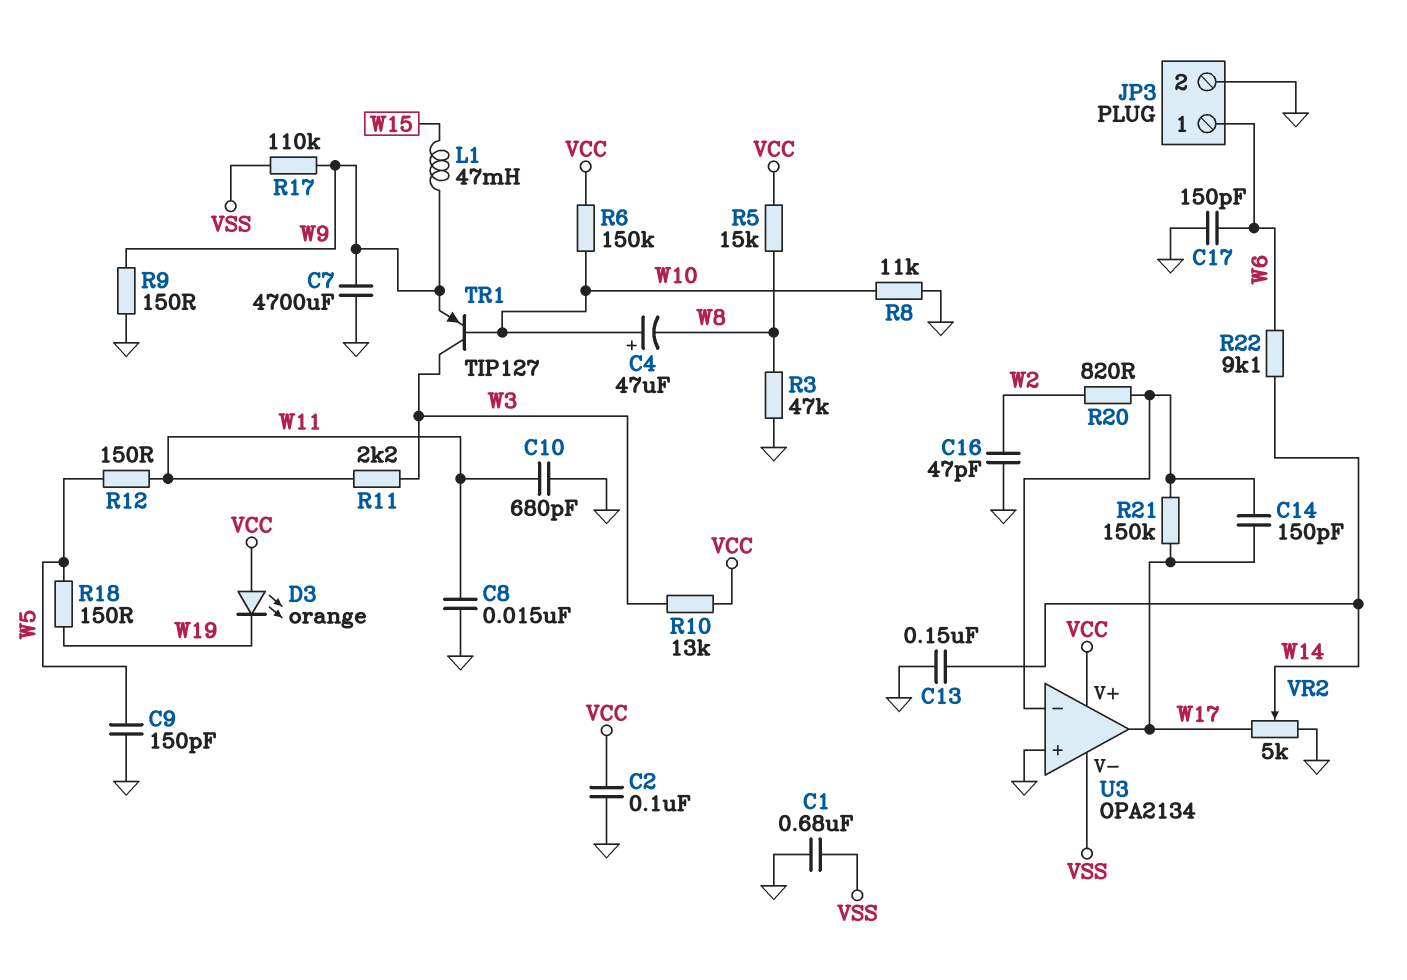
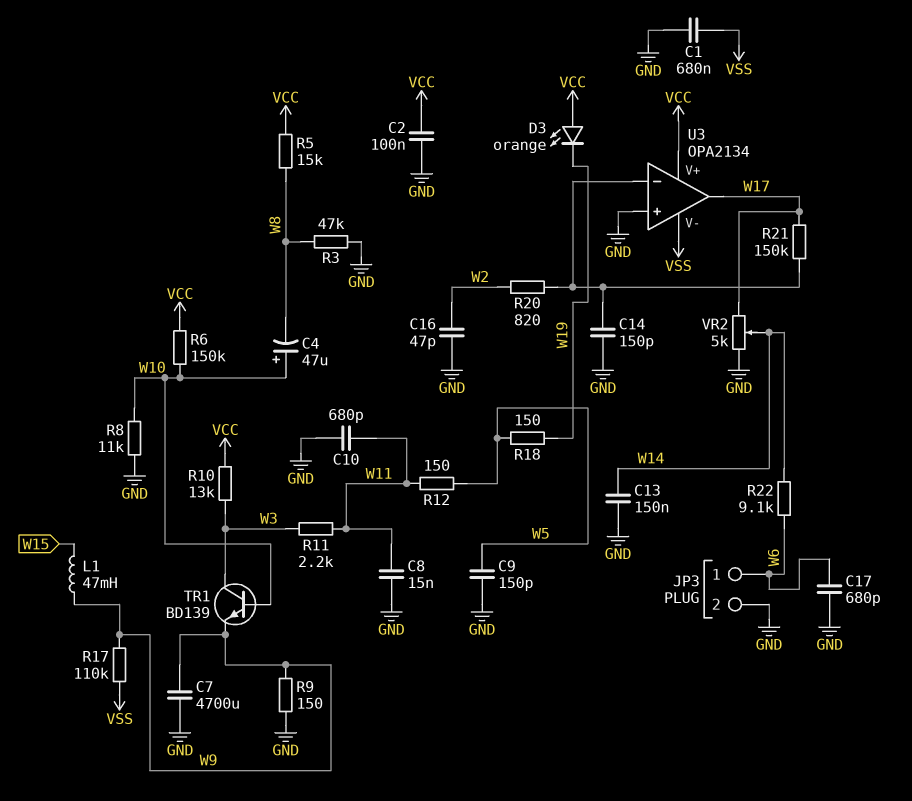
C14: 150pF (U3/in-, W17) -> 150pF (GND, U3/in-)
C17: 150pF (GND, W6) -> 680pF (GND, W6)
TR1: PNP TIP127 (B W10, C W3, E W9) -> NPN BD139 (B W10, C W3, E W9)

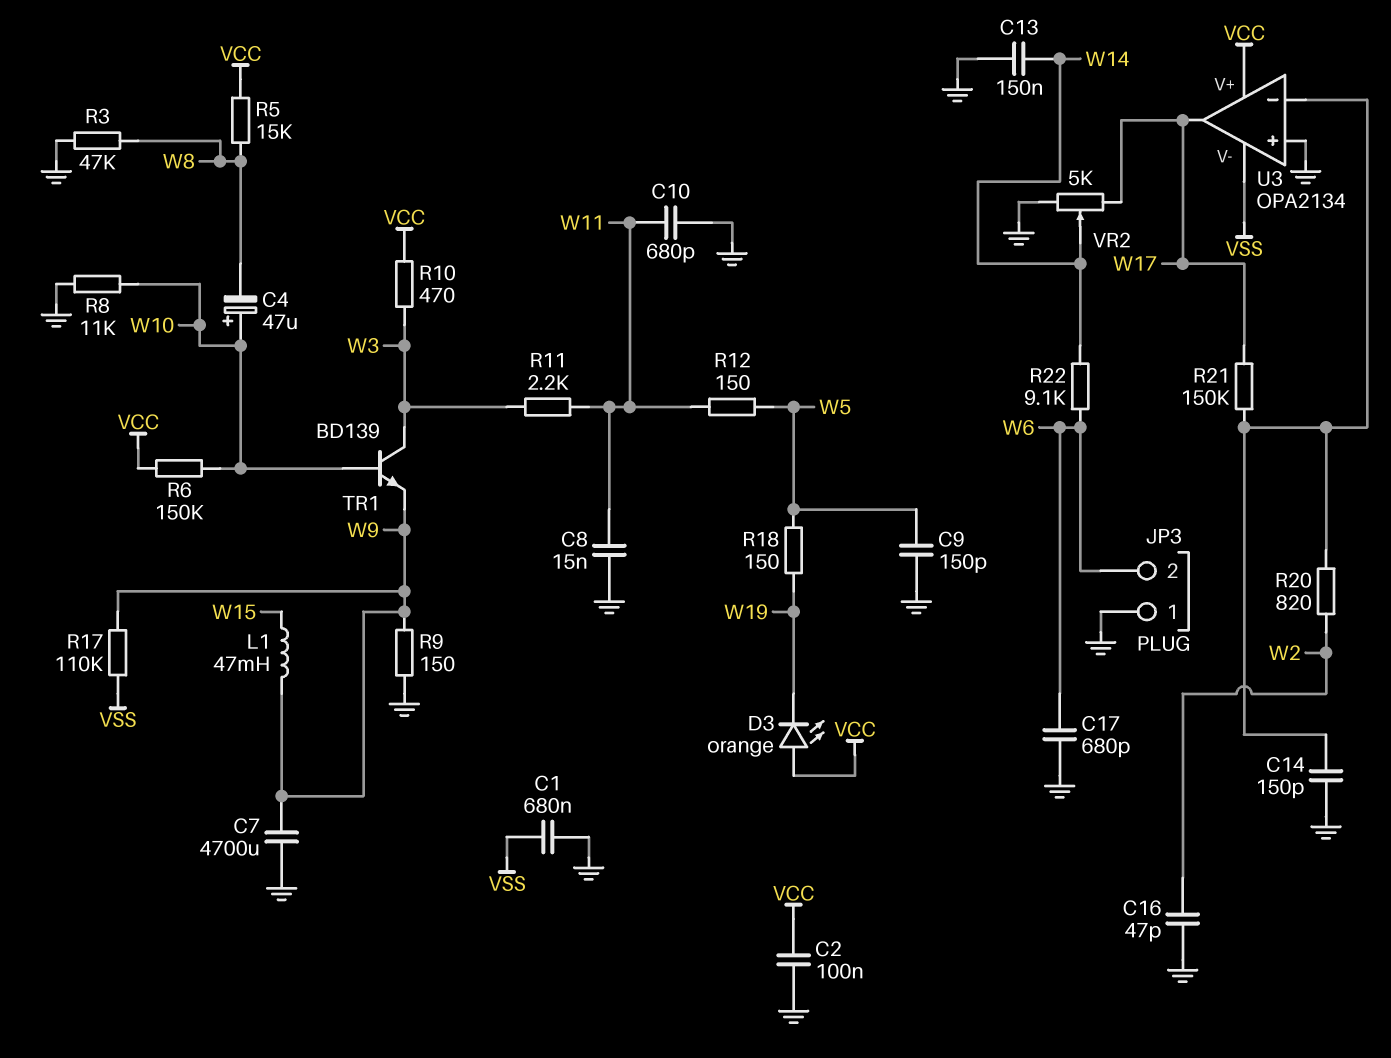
JP3 pin 1: W6 -> GND
JP3 pin 2: GND -> W6
R10: 13k (VCC, W3) -> 470 (VCC, W3)

